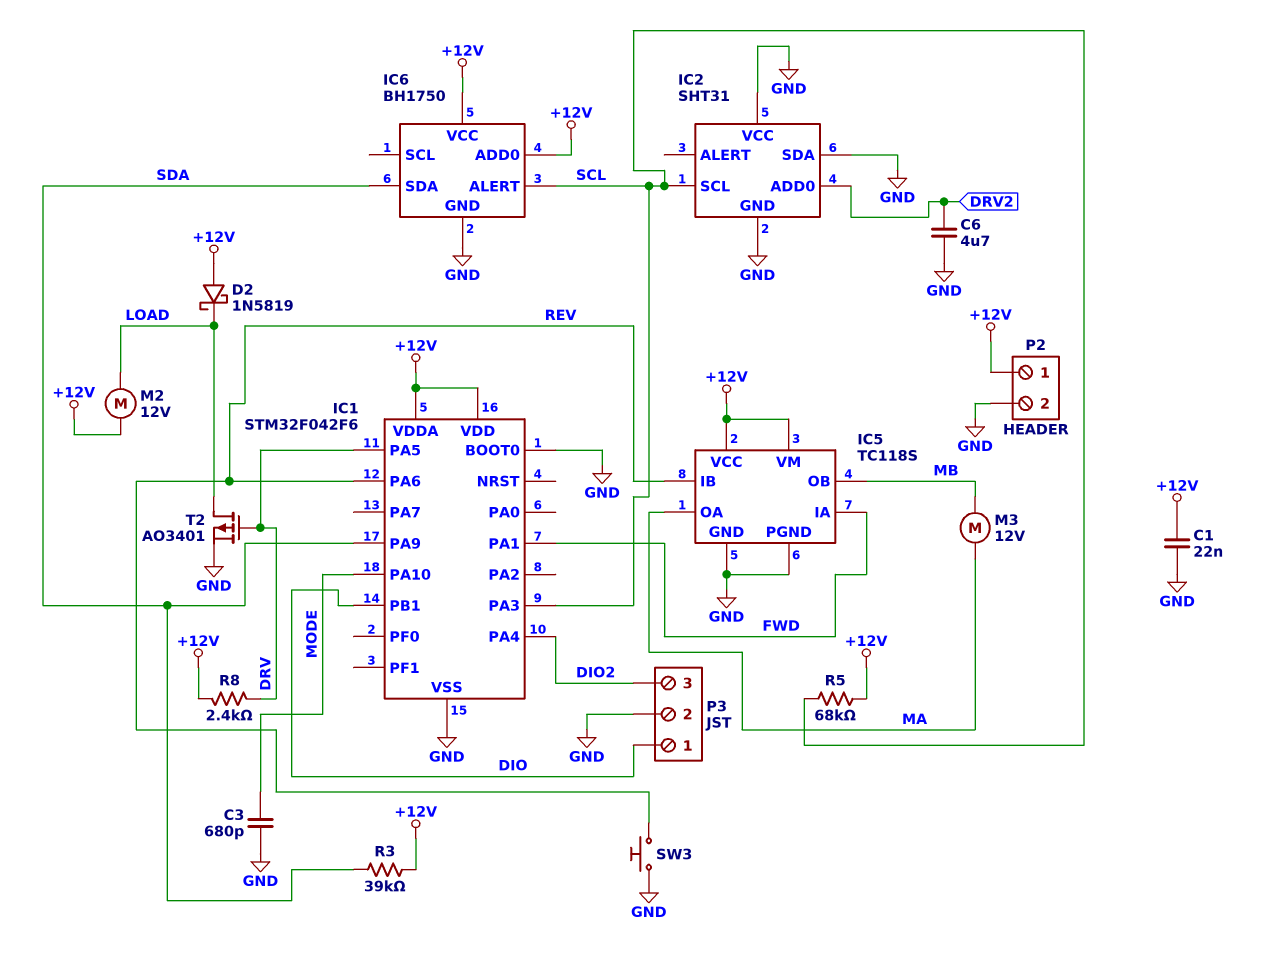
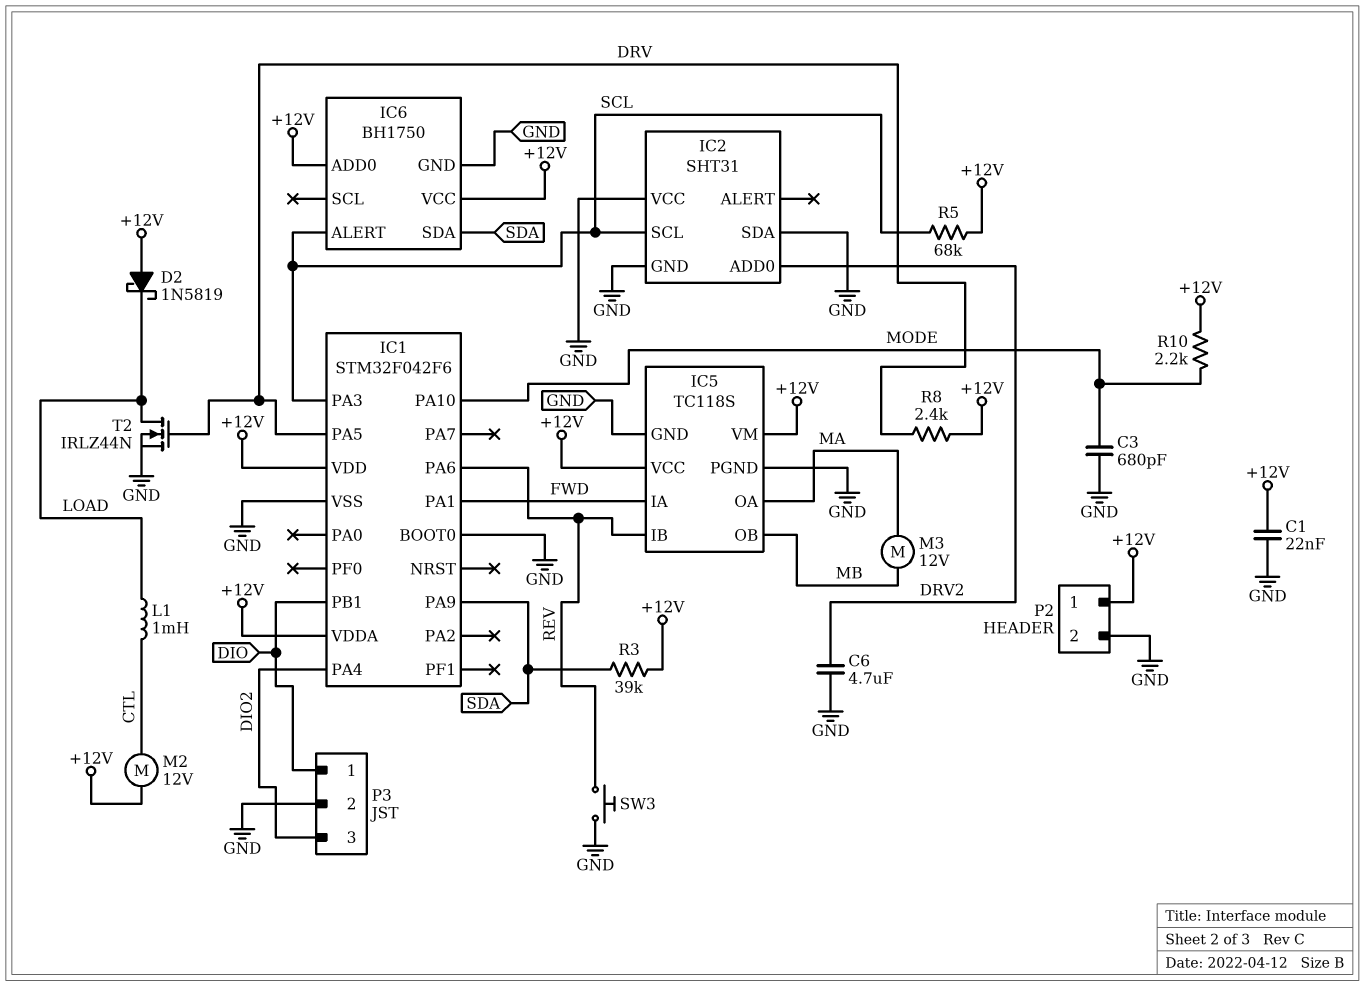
L1: none -> 1mH (CTL, LOAD)
M2: motor 12V (+12V, LOAD) -> motor 12V (+12V, CTL)
R10: none -> 2.2k (+12V, MODE)
T2: PMOS AO3401 (G DRV, D LOAD, S GND) -> NMOS IRLZ44N (G DRV, D LOAD, S GND)

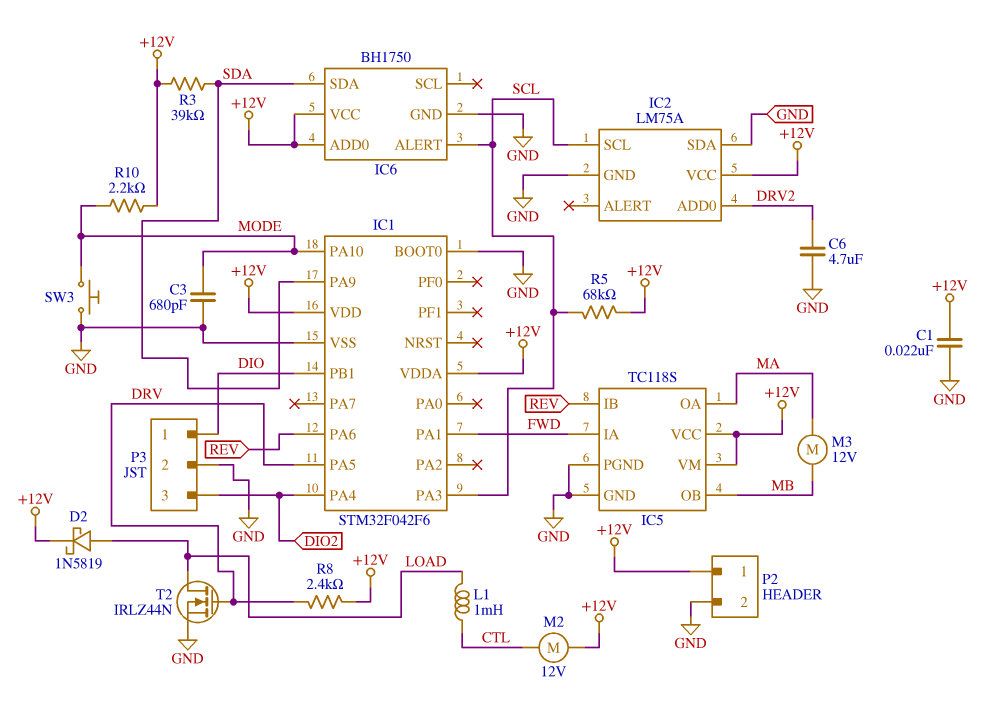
D2: schottky 1N5819 (A +12V, K LOAD) -> schottky 1N5819 (A LOAD, K +12V)
IC2: SHT31 -> LM75A
IC2 pin VCC: GND -> +12V
SW3: button (GND, REV) -> button (GND, MODE)

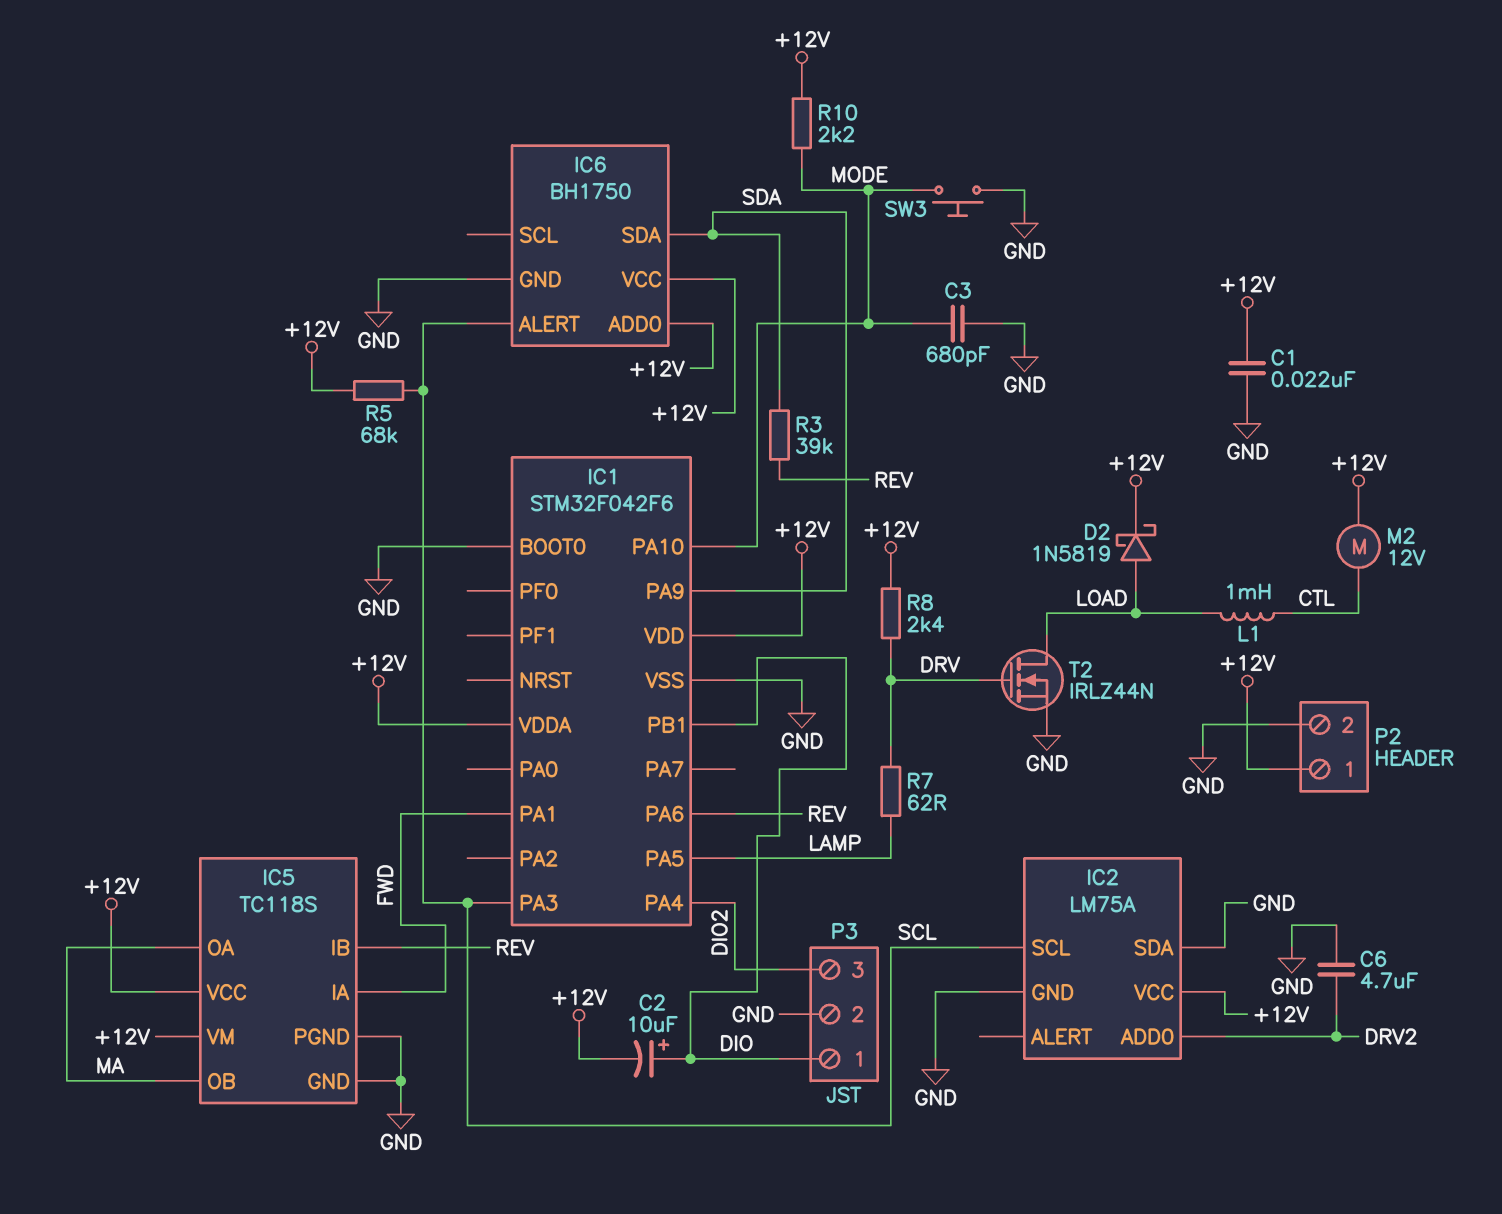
C2: none -> 10uF (plus DIO, minus +12V)
IC1 pin PA5: DRV -> LAMP
IC5 pin OB: MB -> MA
M3: motor 12V (MA, MB) -> none
R3: 39k (+12V, SDA) -> 39k (REV, SDA)
R7: none -> 62 (DRV, LAMP)

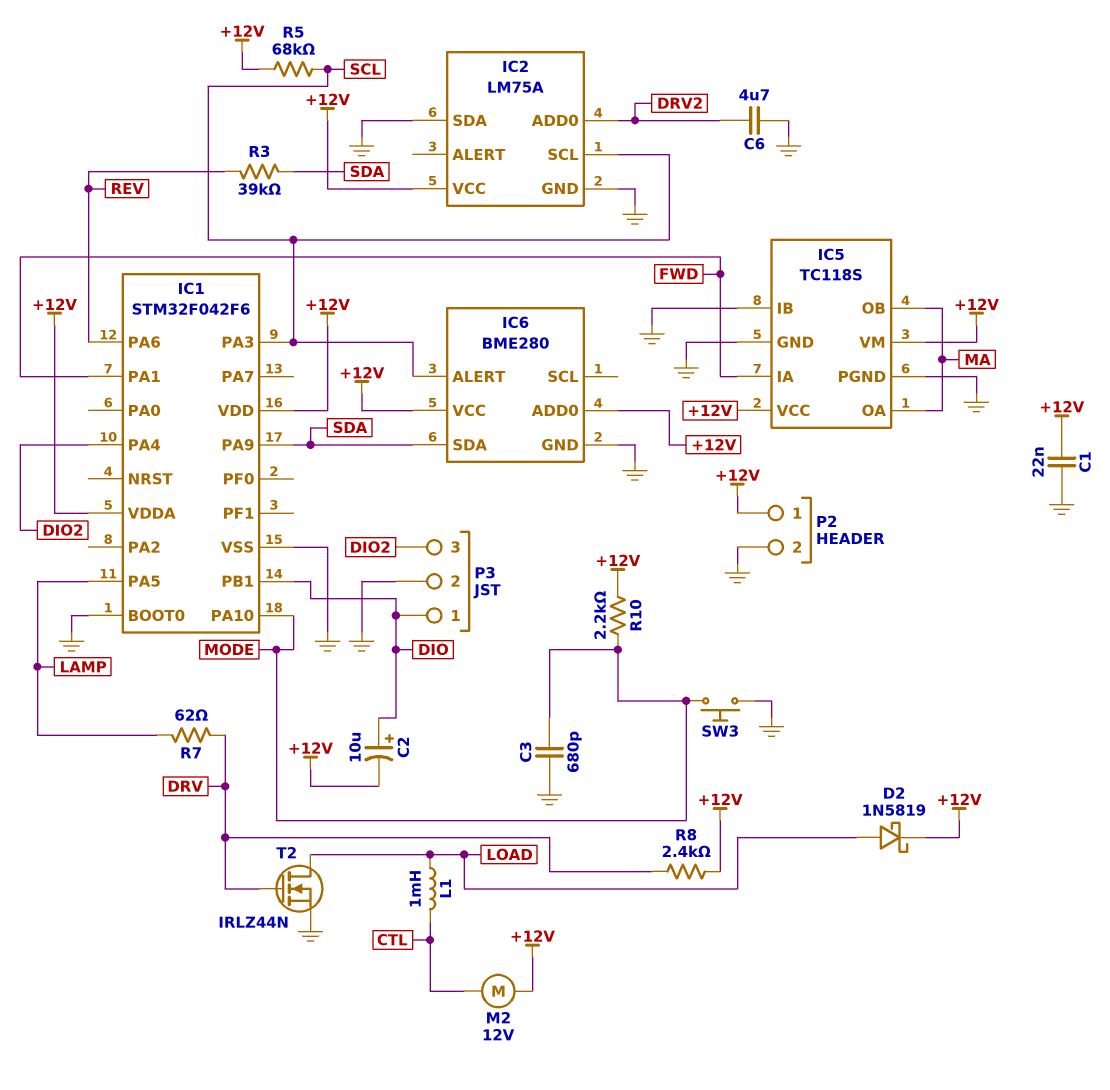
IC5 pin IB: REV -> GND
IC6: BH1750 -> BME280

